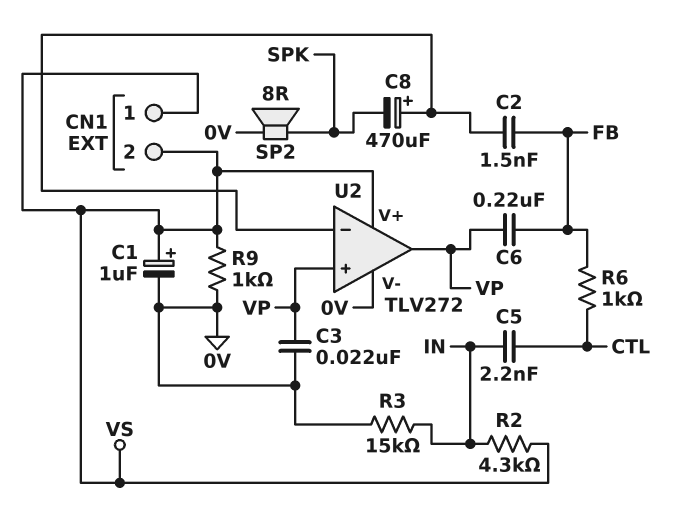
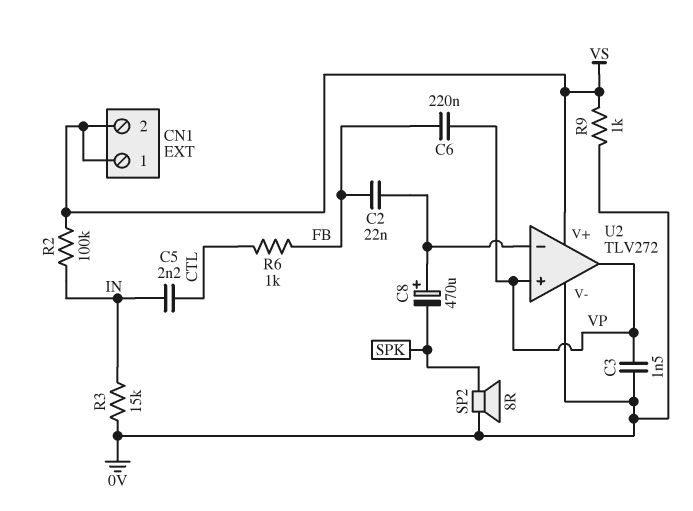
C1: 1uF (plus VS, minus 0V) -> none
C2: 1.5nF (FB, U2/in-) -> 22nF (FB, U2/in-)
C3: 22nF (0V, VP) -> 1.5nF (0V, VP)
R2: 4.3k (IN, VS) -> 100k (IN, VS)

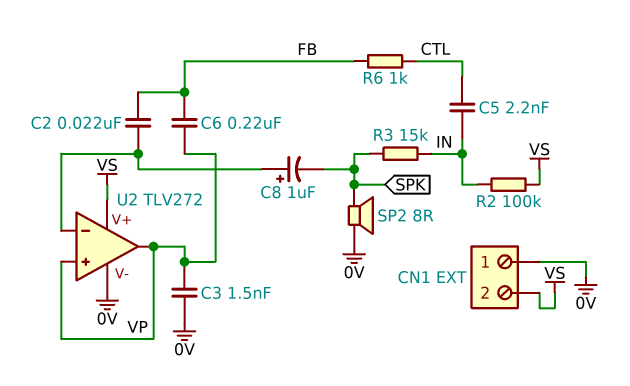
C8: 470uF (plus U2/in-, minus SPK) -> 1uF (plus U2/in-, minus SPK)
CN1 pin 1: VS -> 0V
R3: 15k (0V, IN) -> 15k (IN, SPK)
R9: 1k (0V, VS) -> none

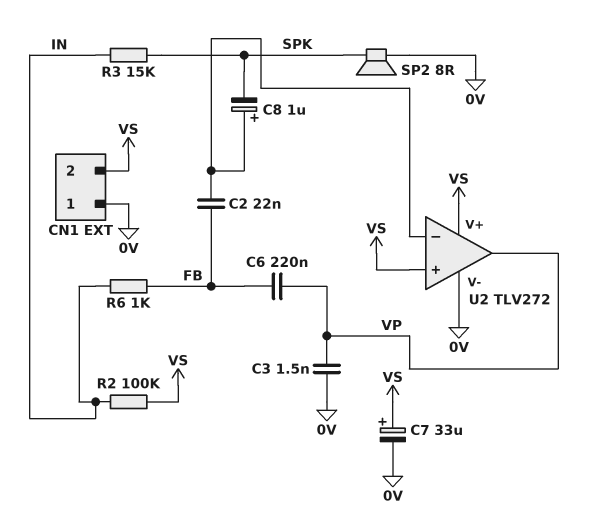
C5: 2.2nF (CTL, IN) -> none
C7: none -> 33uF (plus VS, minus 0V)
R6: 1k (CTL, FB) -> 1k (FB, IN)
U2 pin in+: VP -> VS

